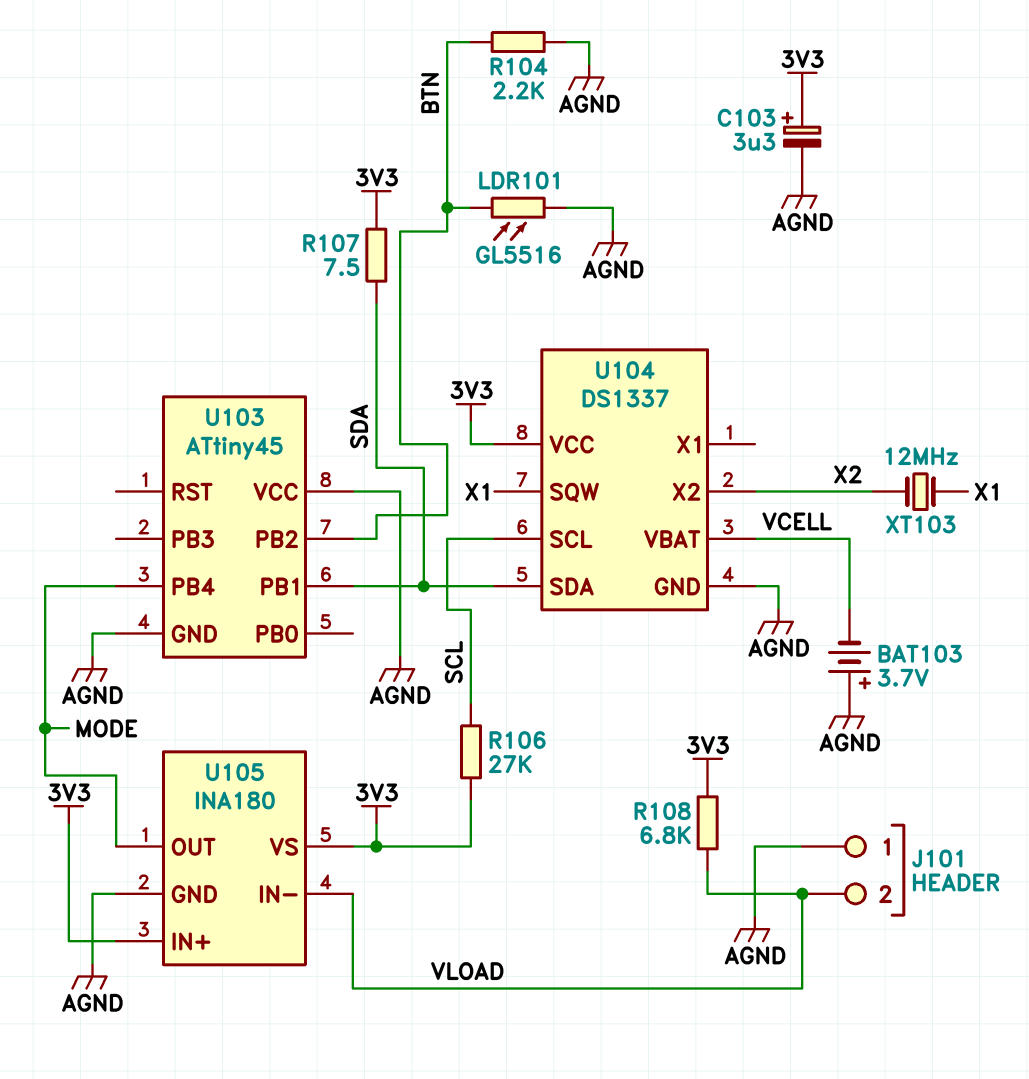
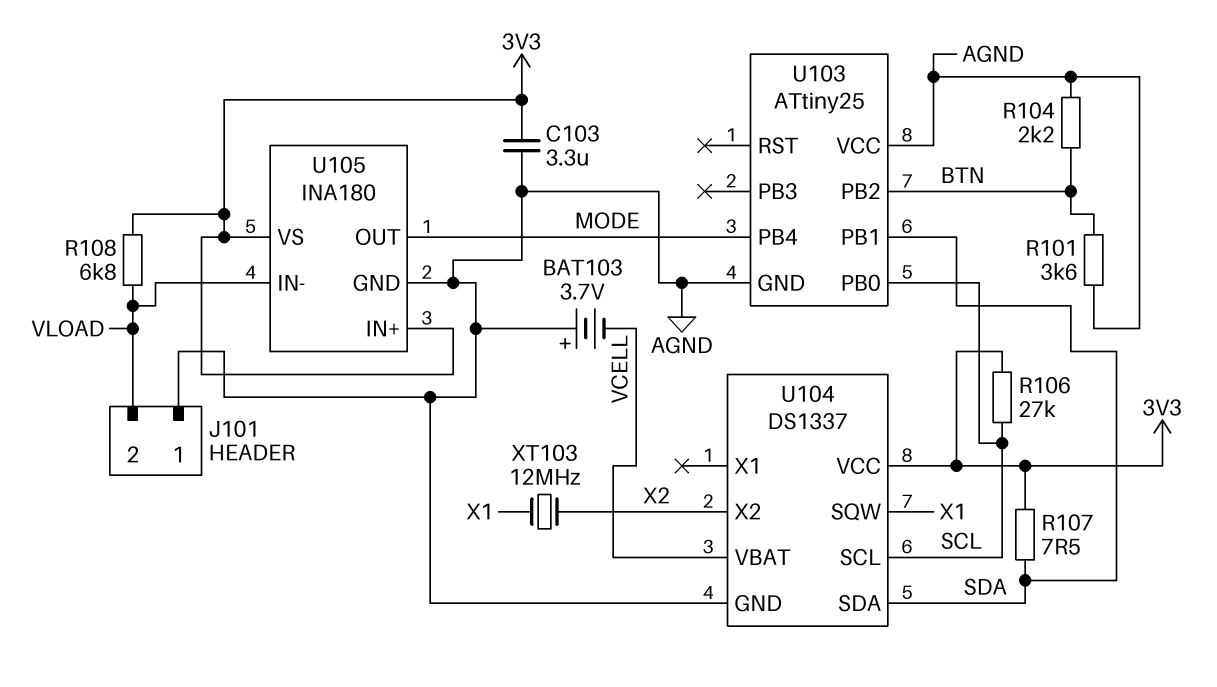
C103: 3.3uF (plus 3V3, minus AGND) -> 3.3uF (3V3, AGND)
LDR101: GL5516 (AGND, BTN) -> none
R101: none -> 3.6k (AGND, BTN)
U103: ATtiny45 -> ATtiny25
U103 pin PB0: none -> SCL

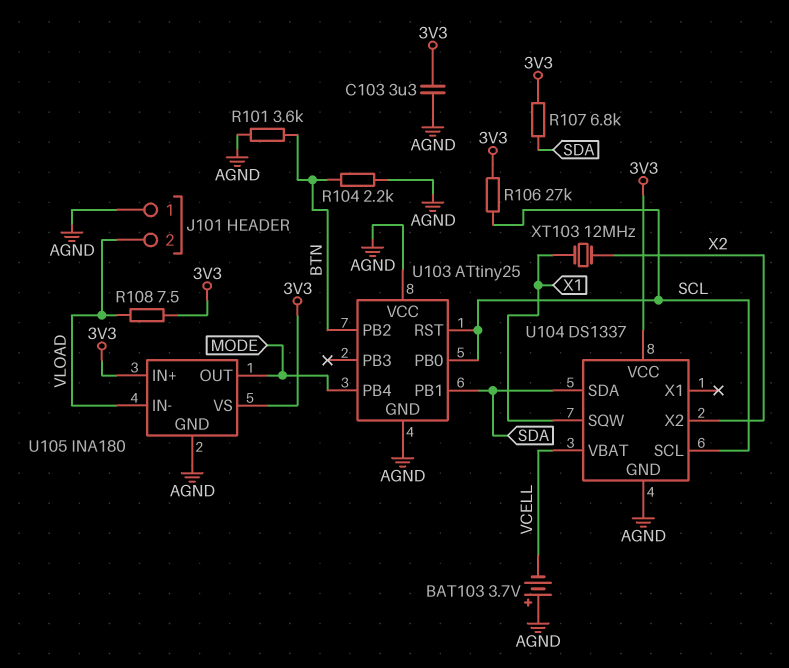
R107: 7.5 (3V3, SDA) -> 6.8k (3V3, SDA)
R108: 6.8k (3V3, VLOAD) -> 7.5 (3V3, VLOAD)
U103 pin RST: none -> SCL

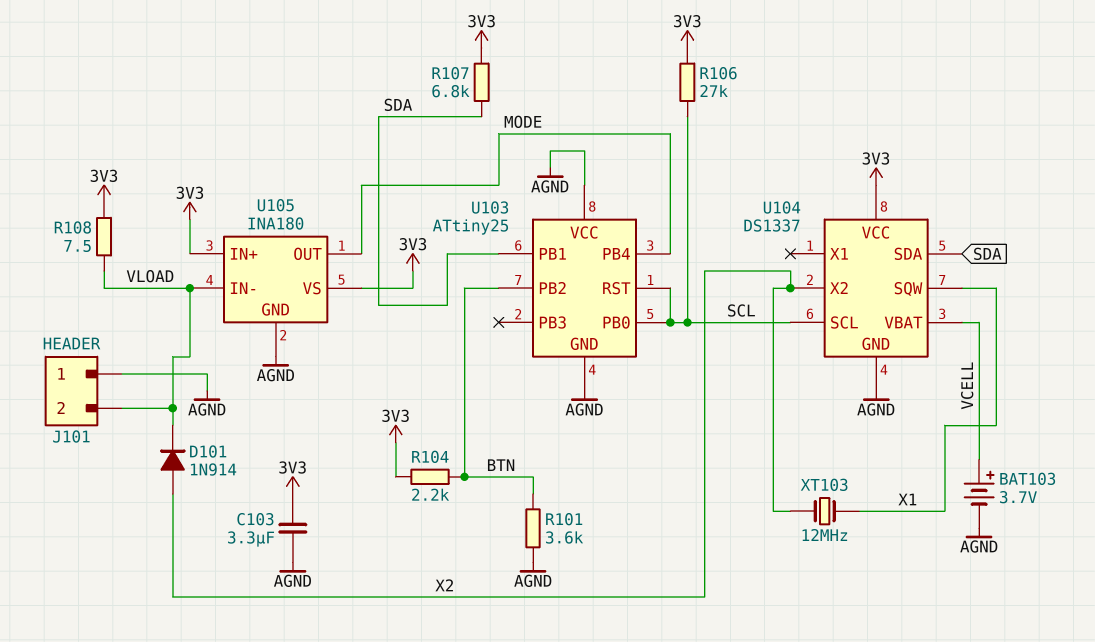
BAT103: 3.7V (plus AGND, minus VCELL) -> 3.7V (plus VCELL, minus AGND)
D101: none -> diode 1N914 (A X2, K VLOAD)
R104: 2.2k (AGND, BTN) -> 2.2k (3V3, BTN)

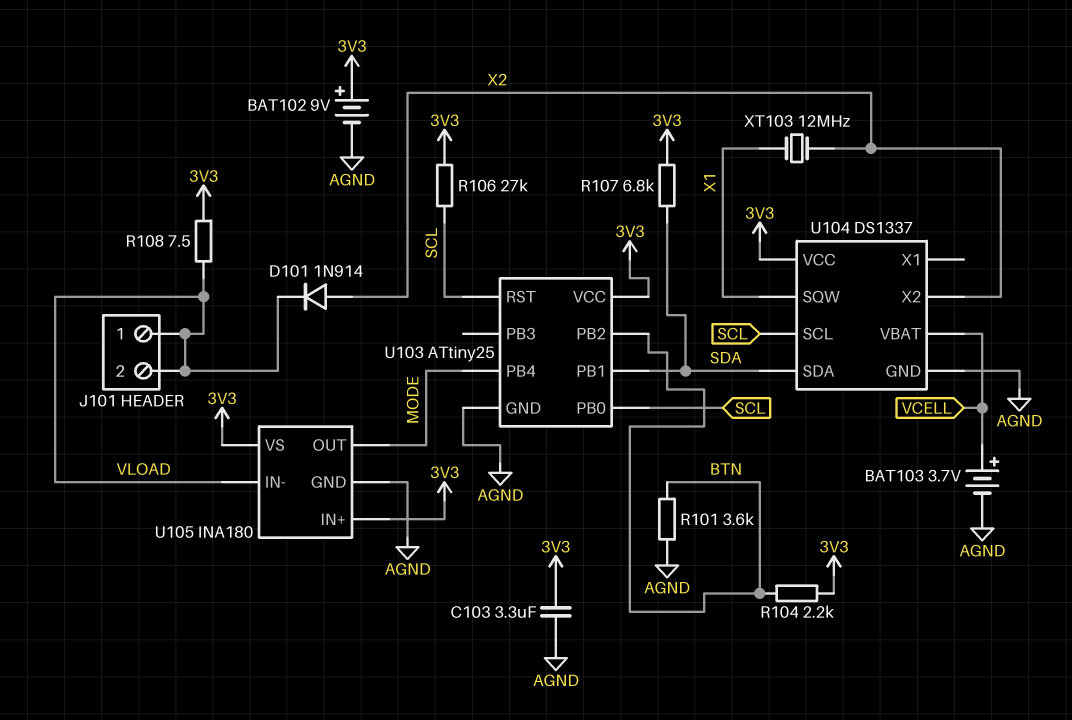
BAT102: none -> 9V (plus 3V3, minus AGND)
J101 pin 1: AGND -> VLOAD
U103 pin VCC: AGND -> 3V3

